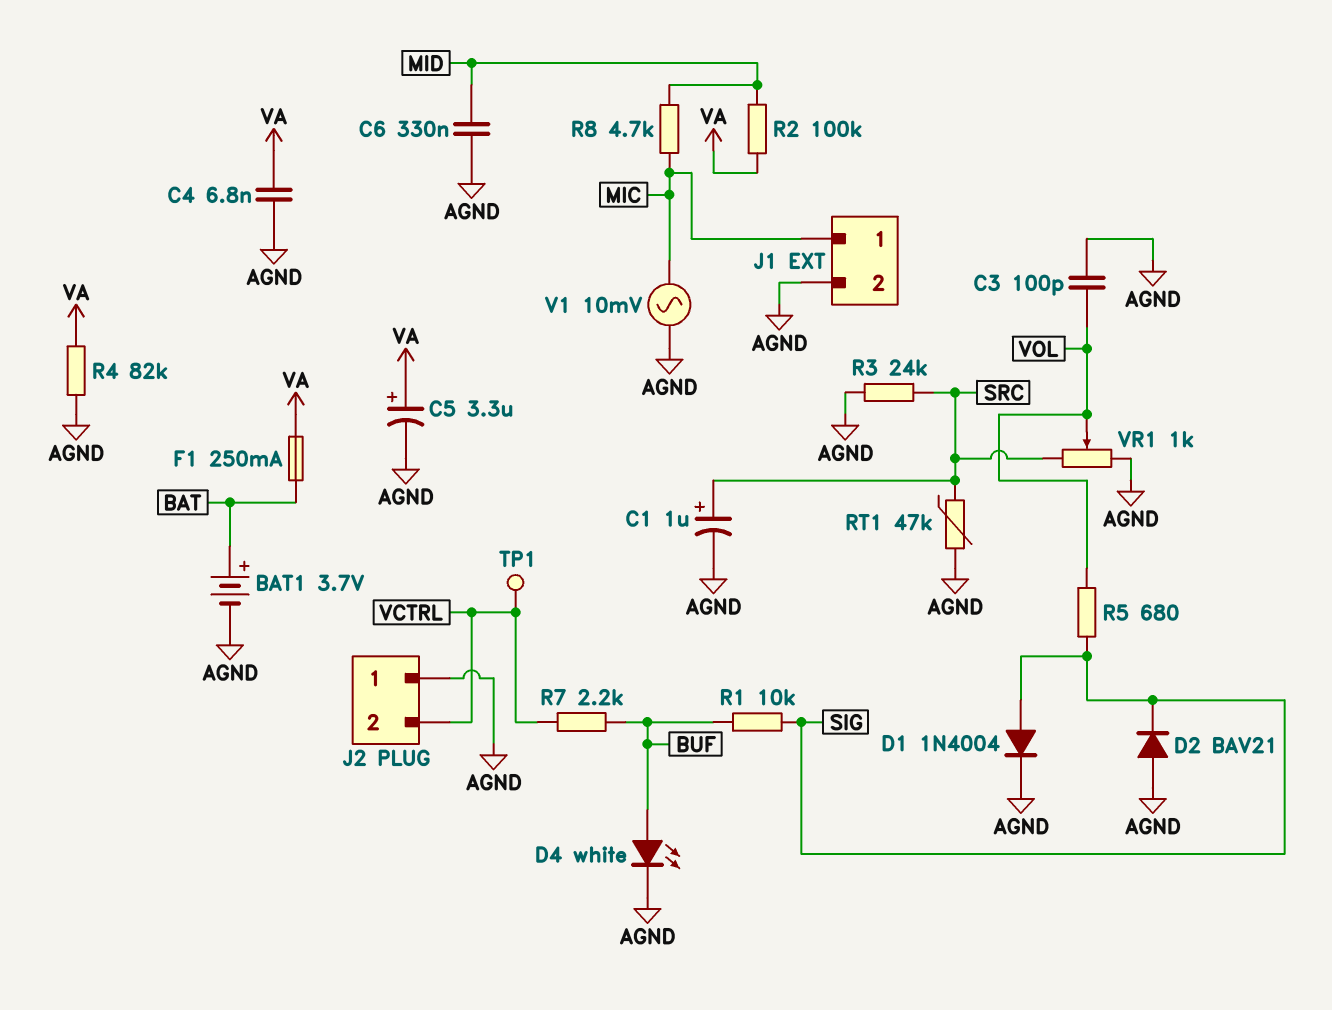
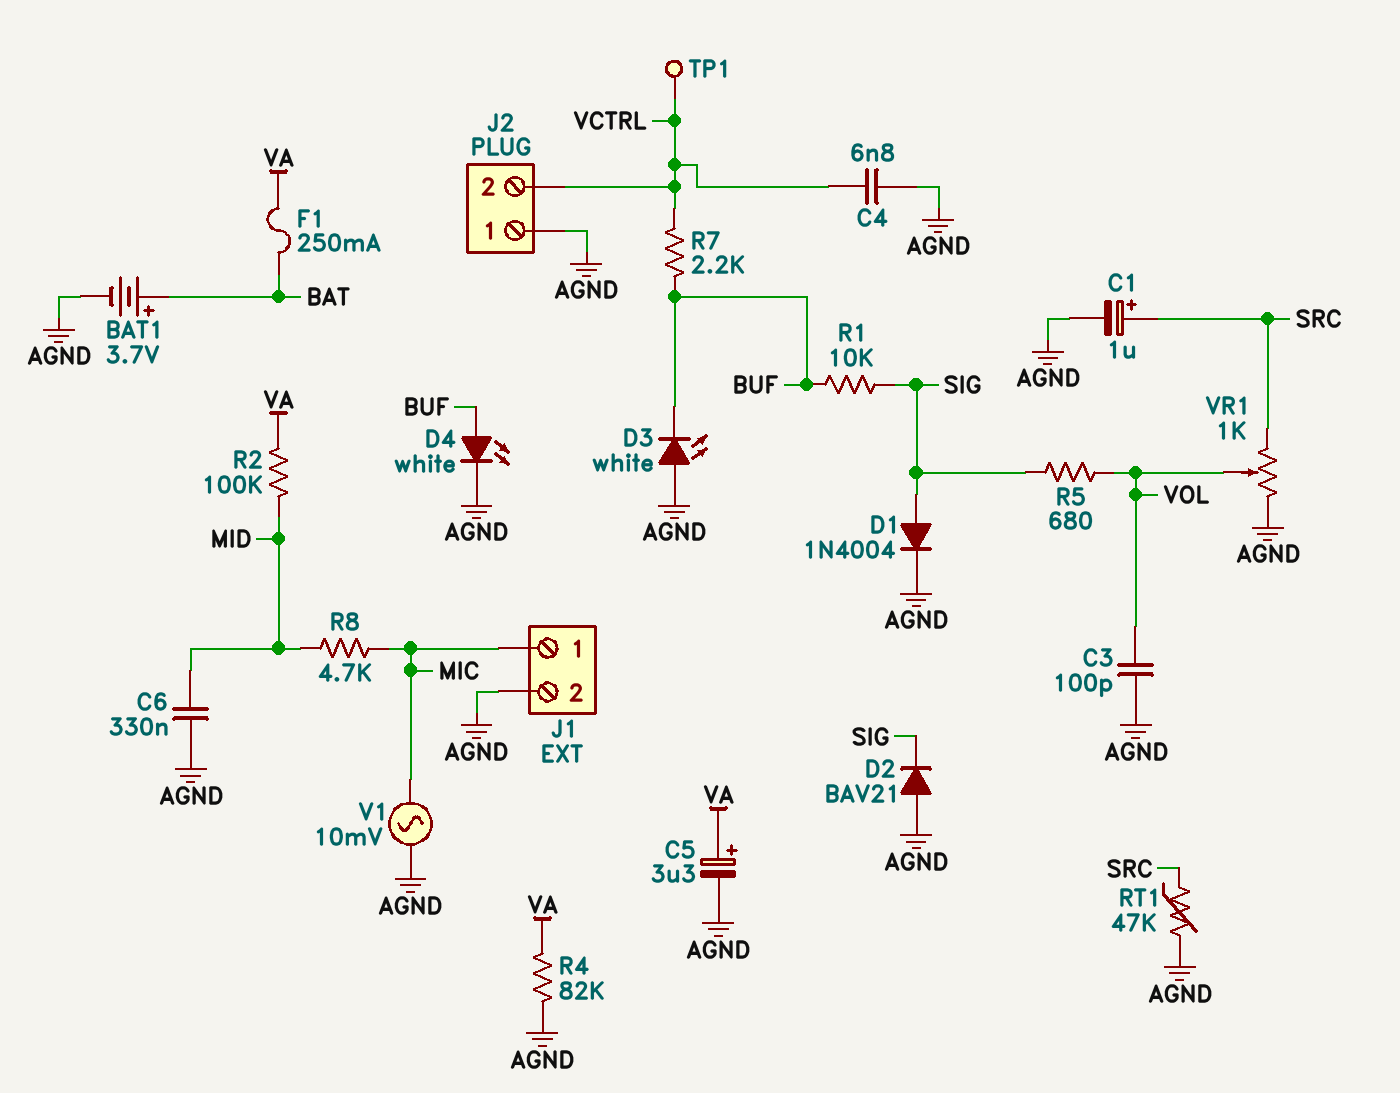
C4: 6.8nF (AGND, VA) -> 6.8nF (AGND, VCTRL)
D3: none -> LED white (A AGND, K BUF)
R3: 24k (AGND, SRC) -> none

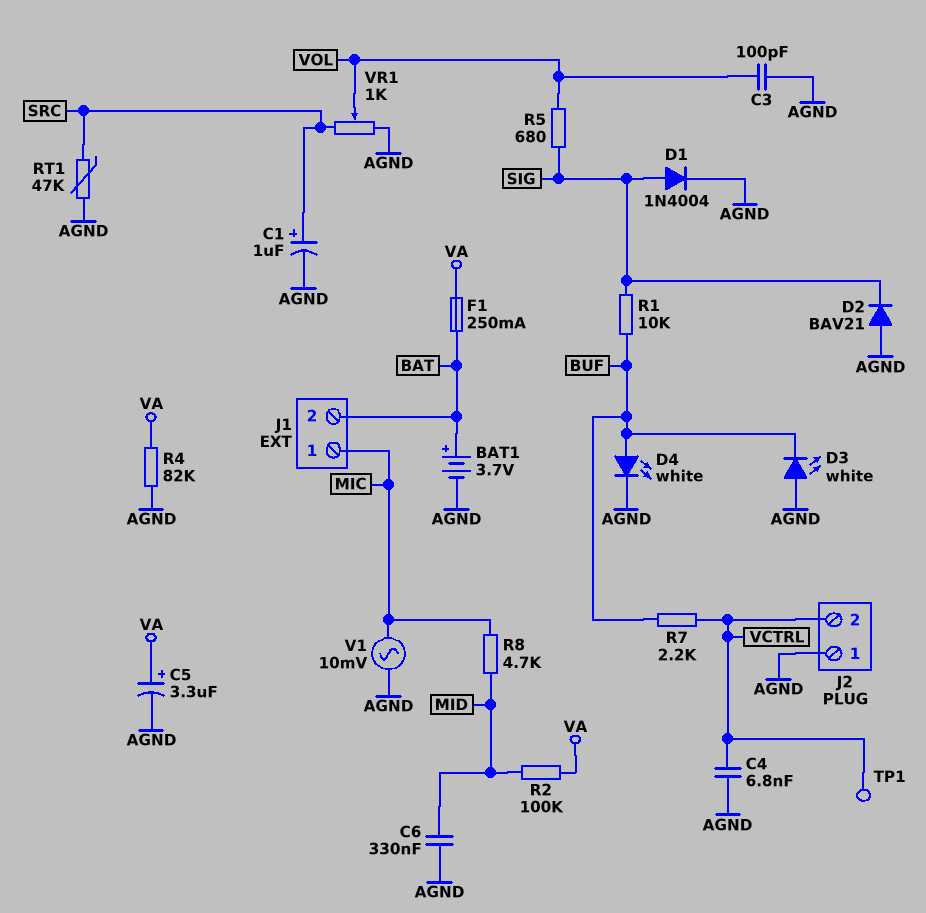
J1 pin 2: AGND -> BAT

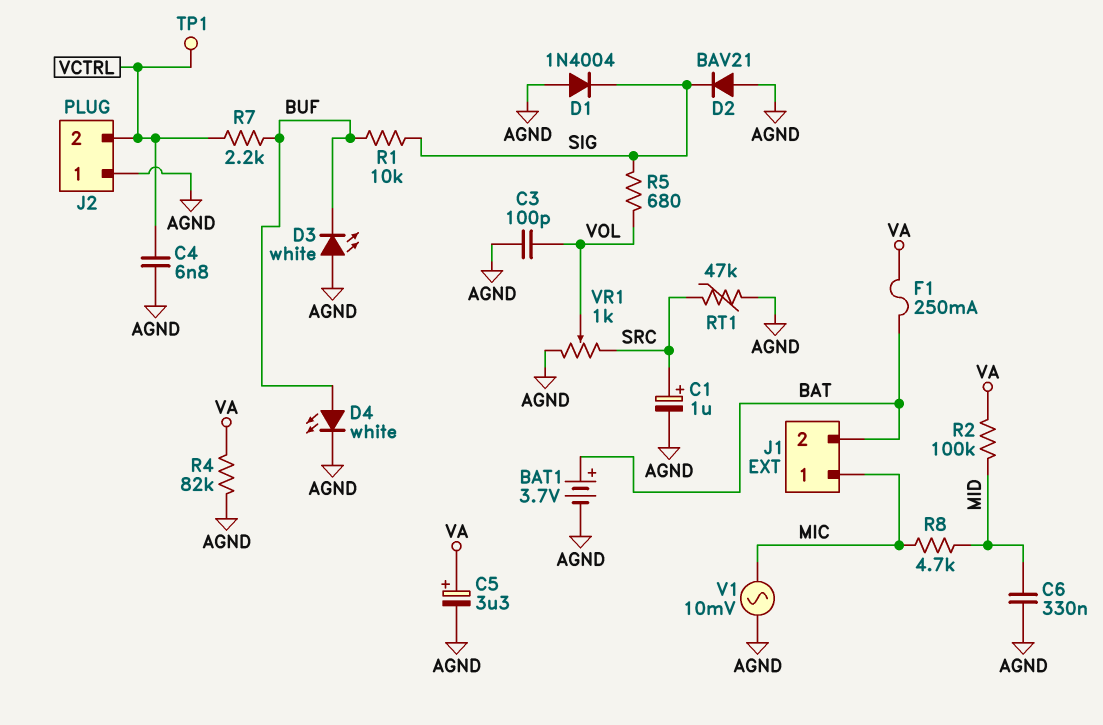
D1: diode 1N4004 (A SIG, K AGND) -> diode 1N4004 (A AGND, K SIG)

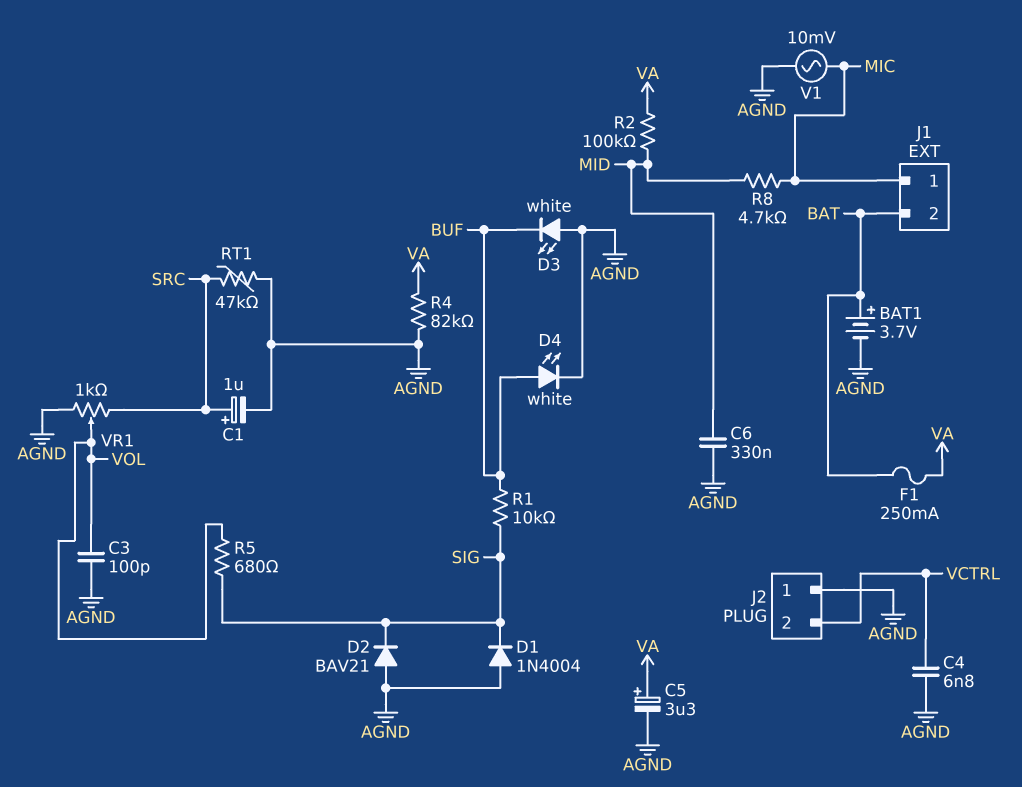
R7: 2.2k (BUF, VCTRL) -> none
TP1: test point (VCTRL) -> none

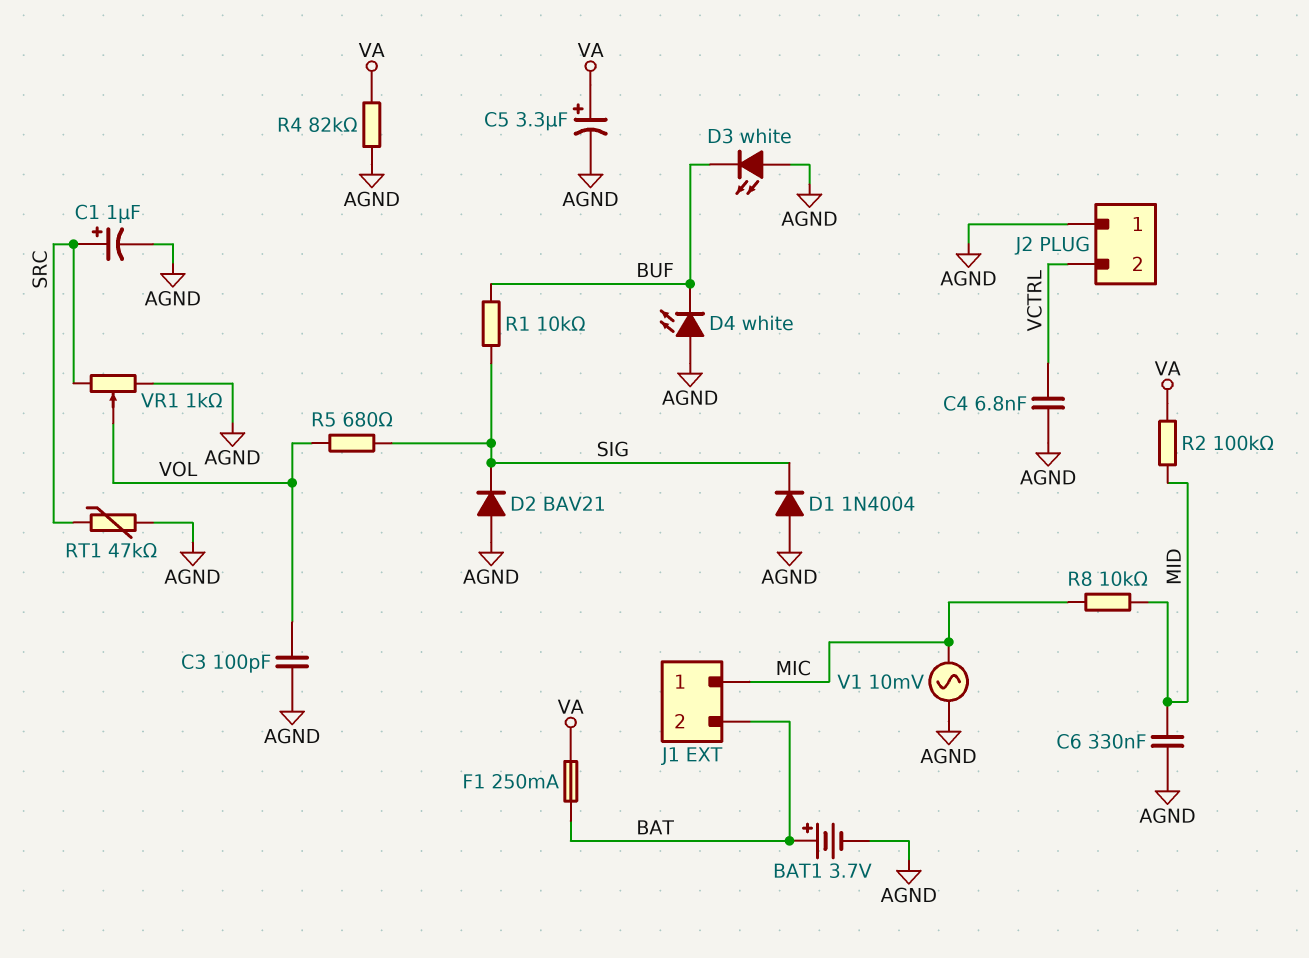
D4: LED white (A BUF, K AGND) -> LED white (A AGND, K BUF)
R8: 4.7k (MIC, MID) -> 10k (MIC, MID)

